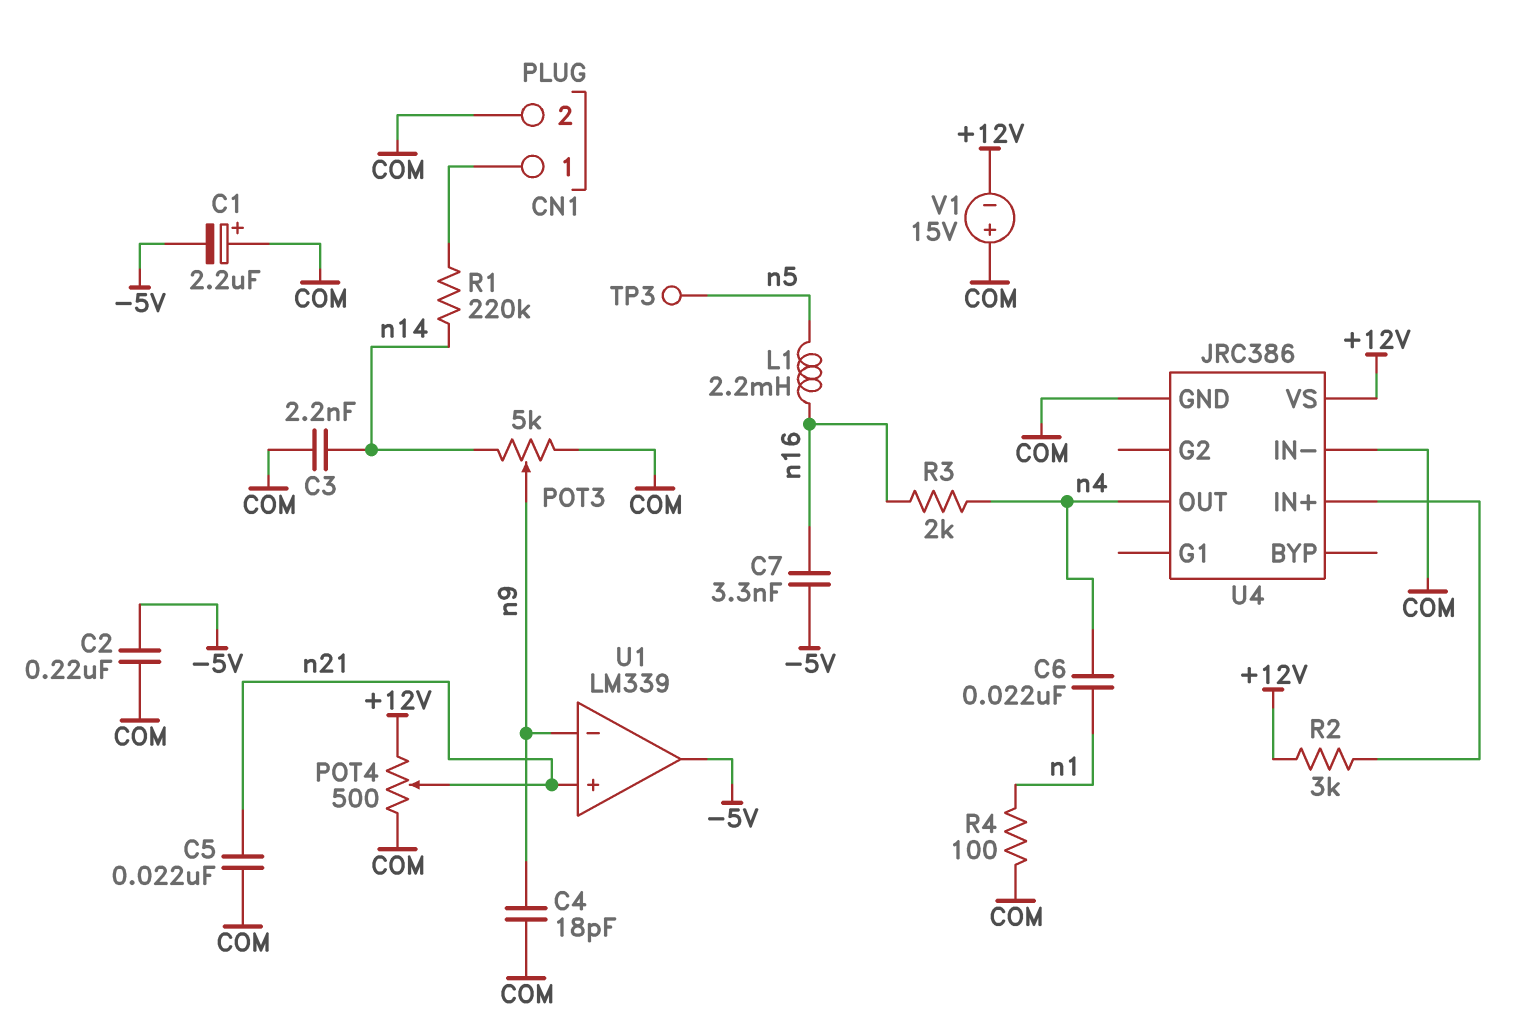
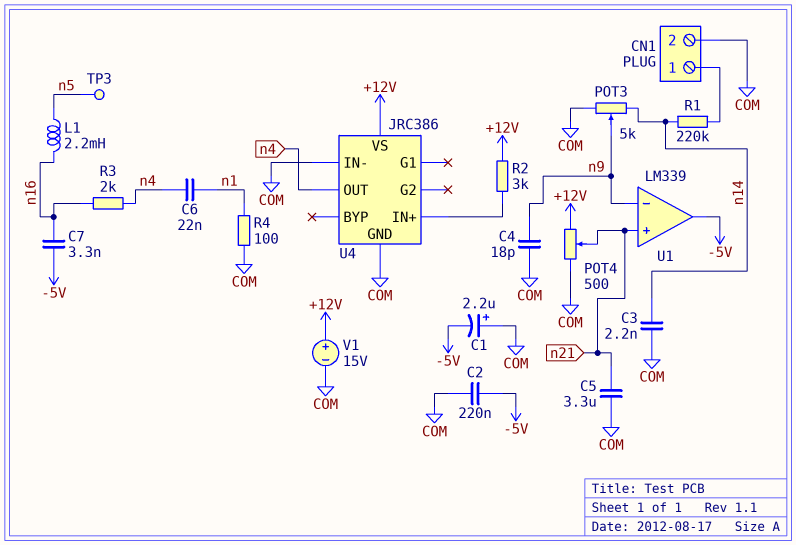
C5: 22nF (COM, n21) -> 3.3uF (COM, n21)
V1: 15V (plus COM, minus +12V) -> 15V (plus +12V, minus COM)

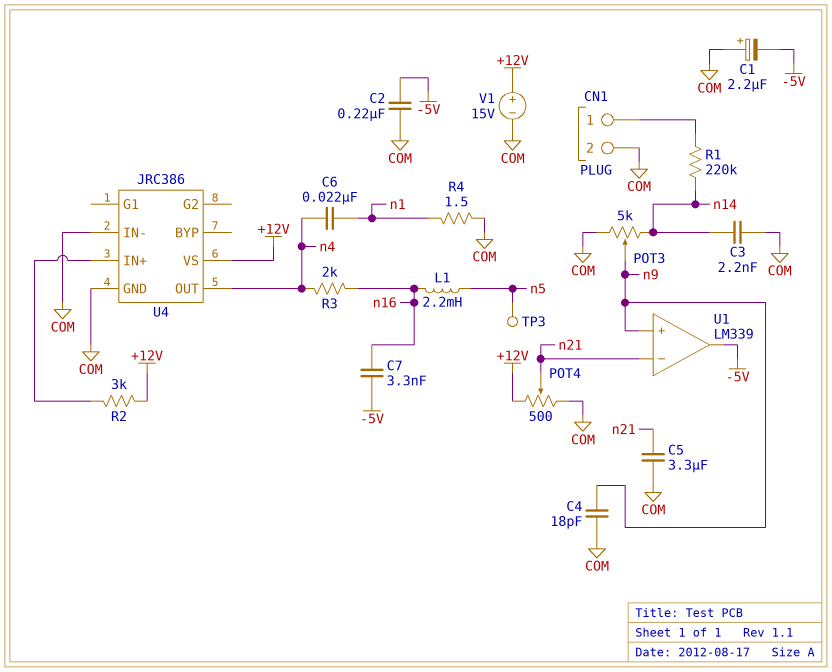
R4: 100 (COM, n1) -> 1.5 (COM, n1)
U1 pin in+: n21 -> n9
U1 pin in-: n9 -> n21

